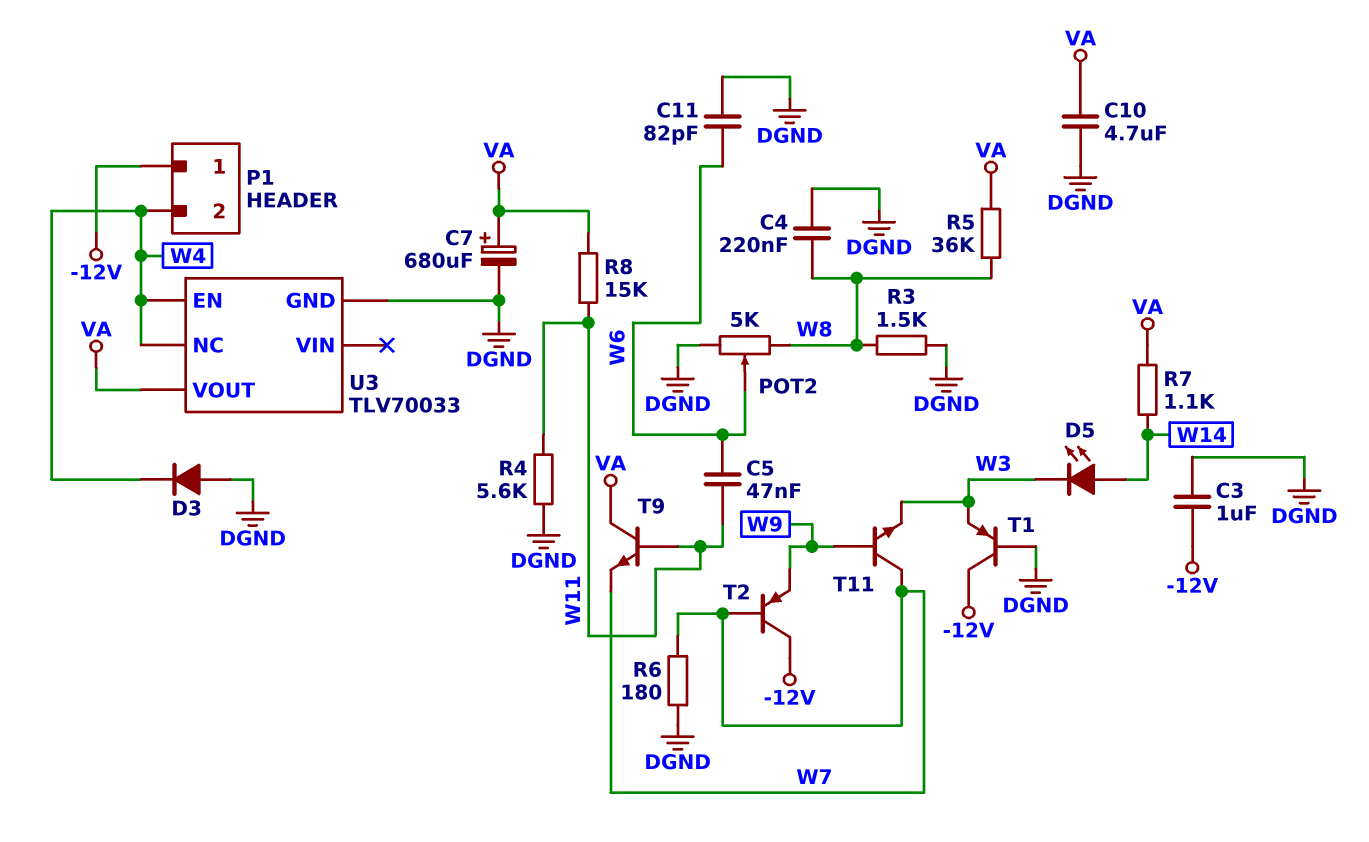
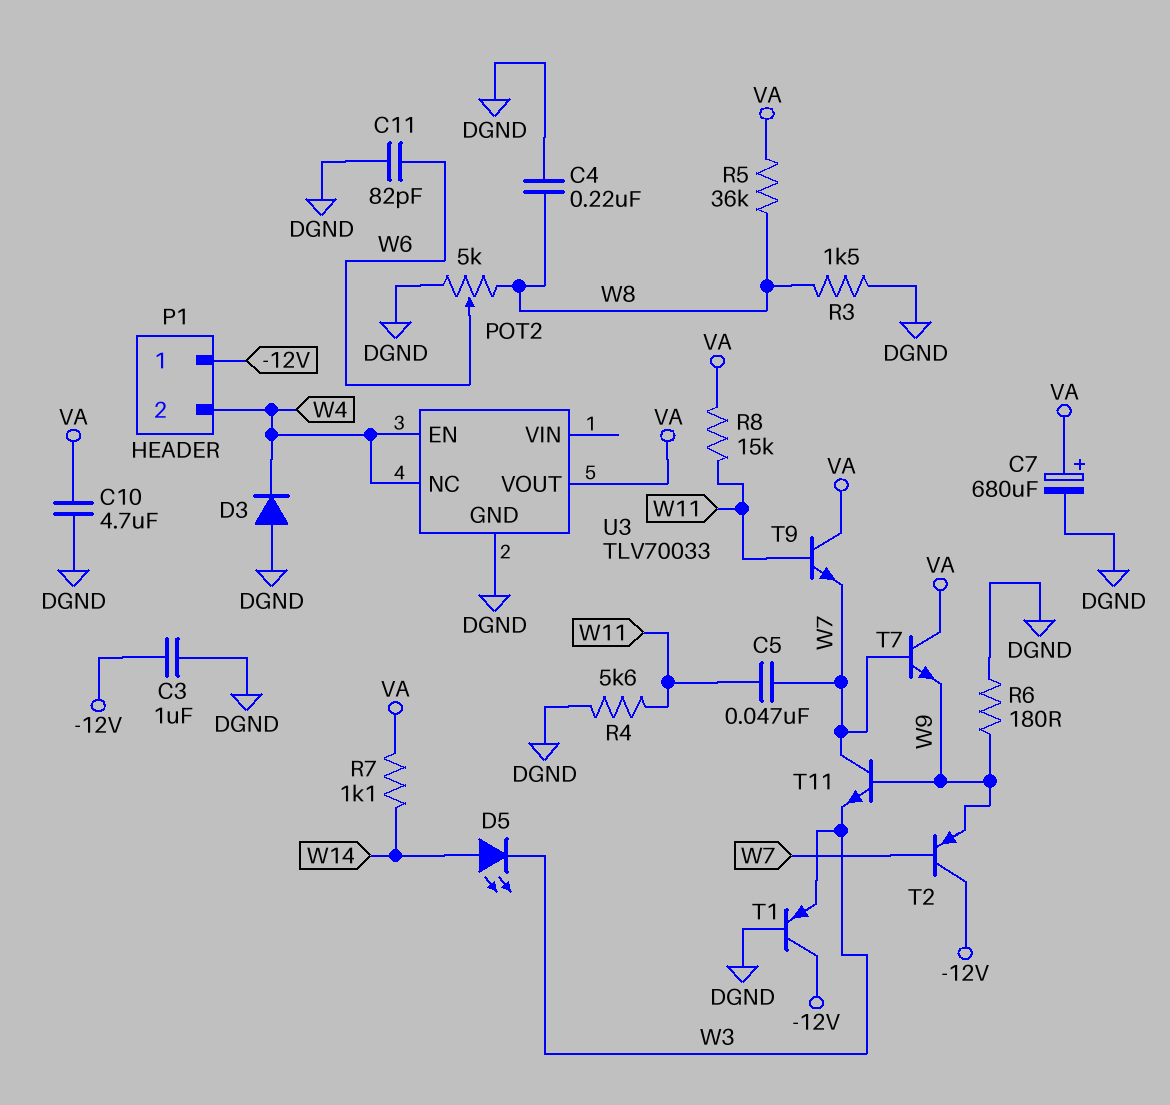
C5: 47nF (W6, W11) -> 47nF (W7, W11)
R6: 180 (DGND, W7) -> 180 (DGND, W9)
T7: none -> NPN (B W7, C VA, E W9)

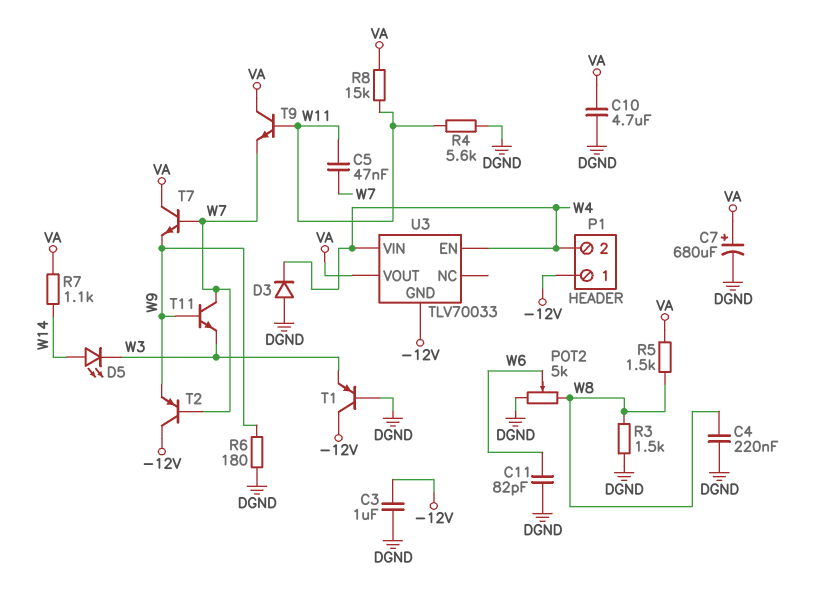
R5: 36k (VA, W8) -> 1.5k (VA, W8)
U3 pin GND: DGND -> -12V
U3 pin NC: W4 -> none
U3 pin VIN: none -> W4

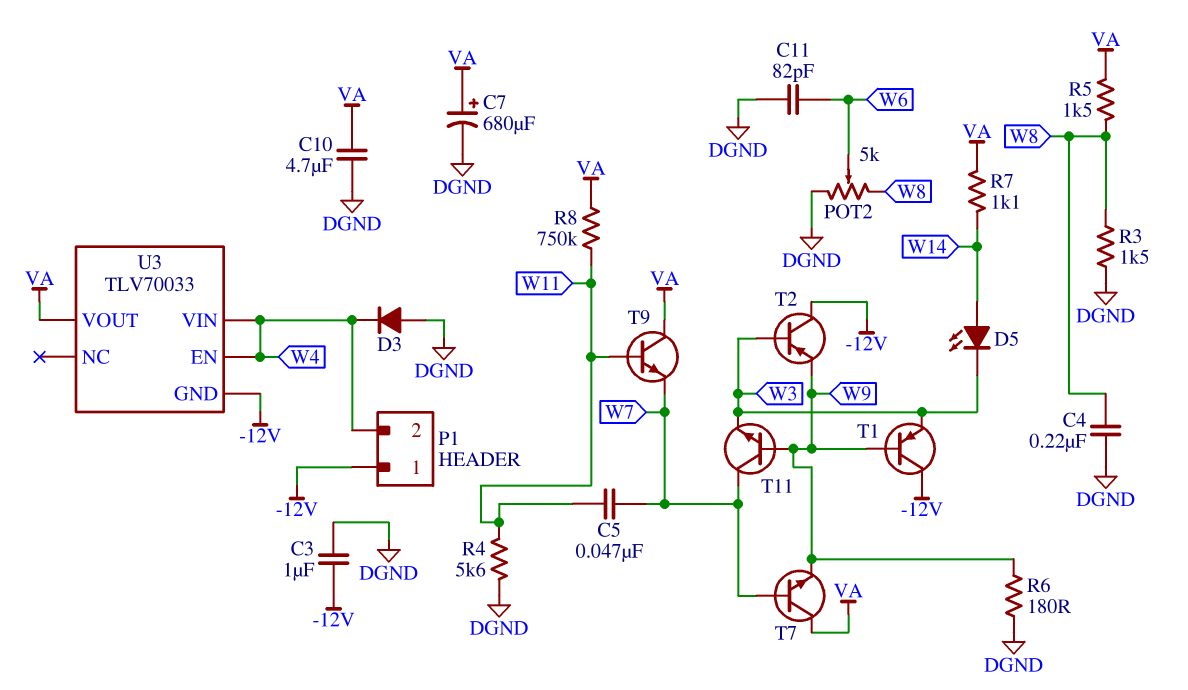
R8: 15k (VA, W11) -> 750k (VA, W11)
T1: PNP (B DGND, C -12V, E W3) -> PNP (B W9, C -12V, E W3)
T2: PNP (B W7, C -12V, E W9) -> PNP (B W3, C -12V, E W9)

